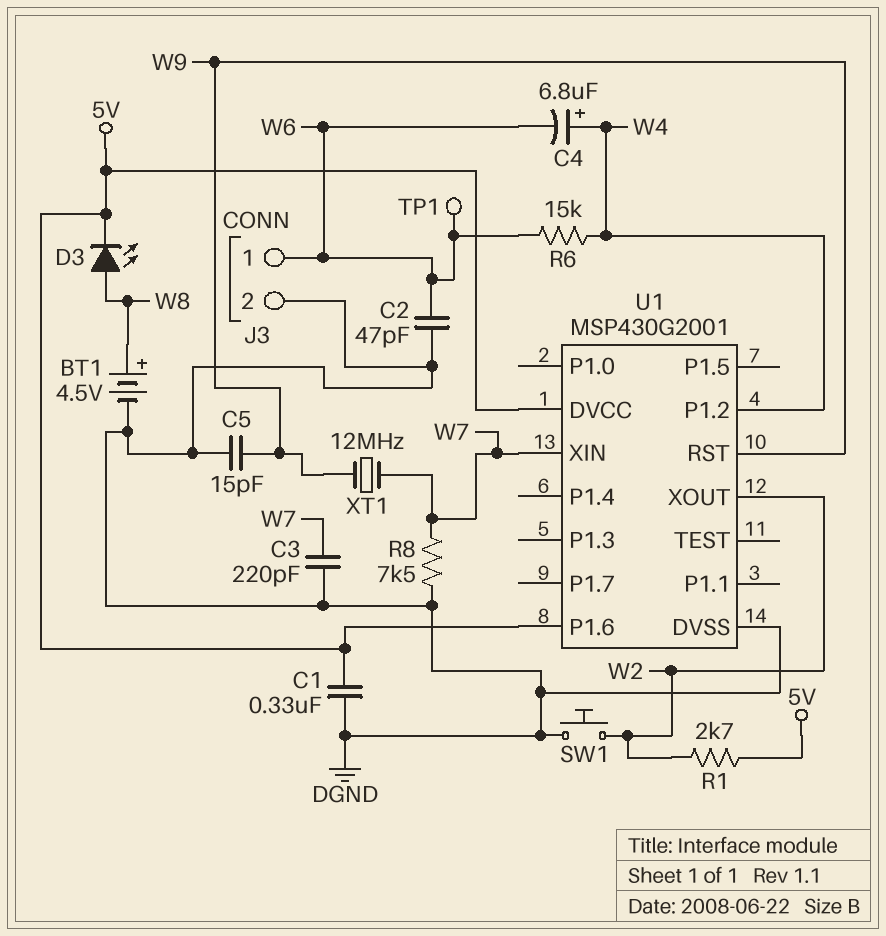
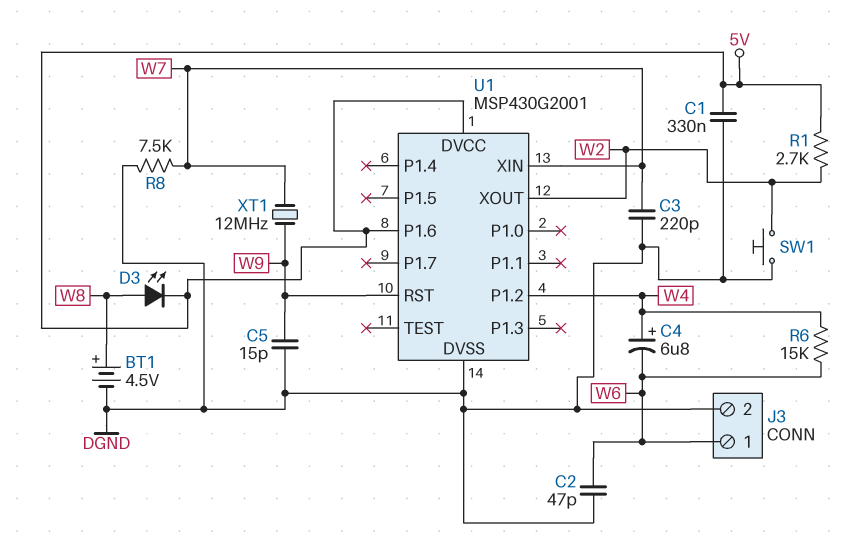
TP1: test point (W6) -> none

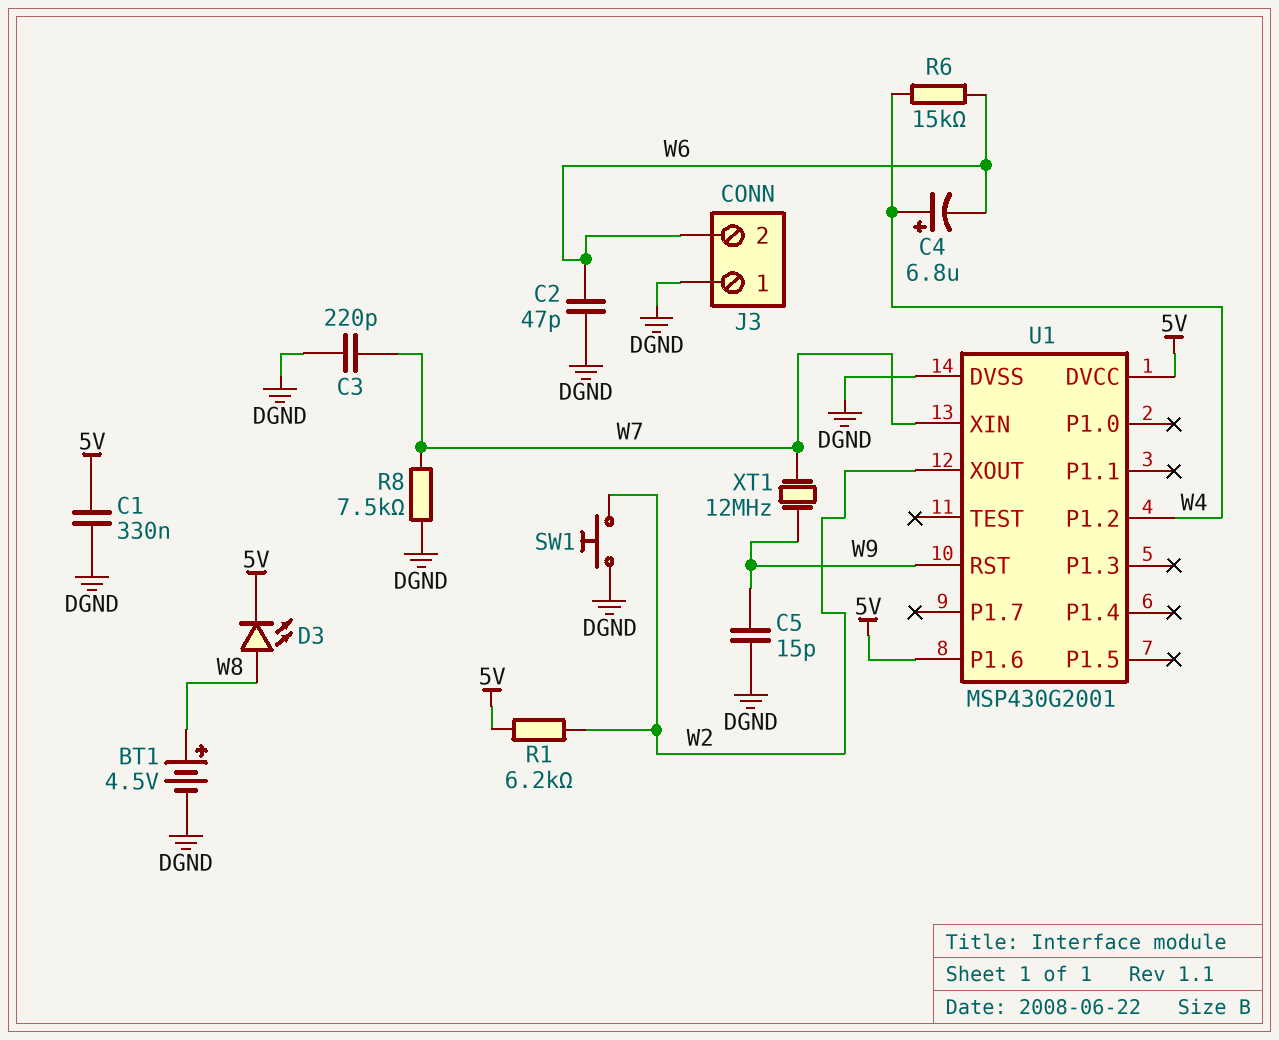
J3 pin 1: W6 -> DGND
J3 pin 2: DGND -> W6
R1: 2.7k (5V, W2) -> 6.2k (5V, W2)

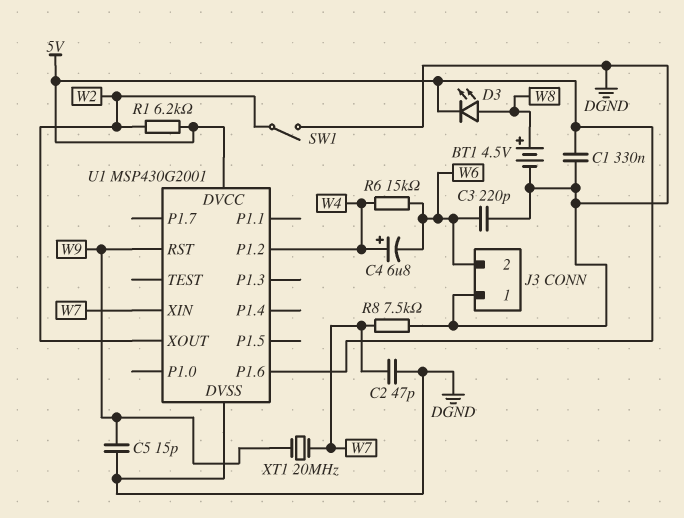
C2: 47pF (DGND, W6) -> 47pF (DGND, W7)
C3: 220pF (DGND, W7) -> 220pF (DGND, W6)
SW1: button (DGND, W2) -> switch (DGND, W2)
XT1: 12MHz (W7, W9) -> 20MHz (W7, W9)

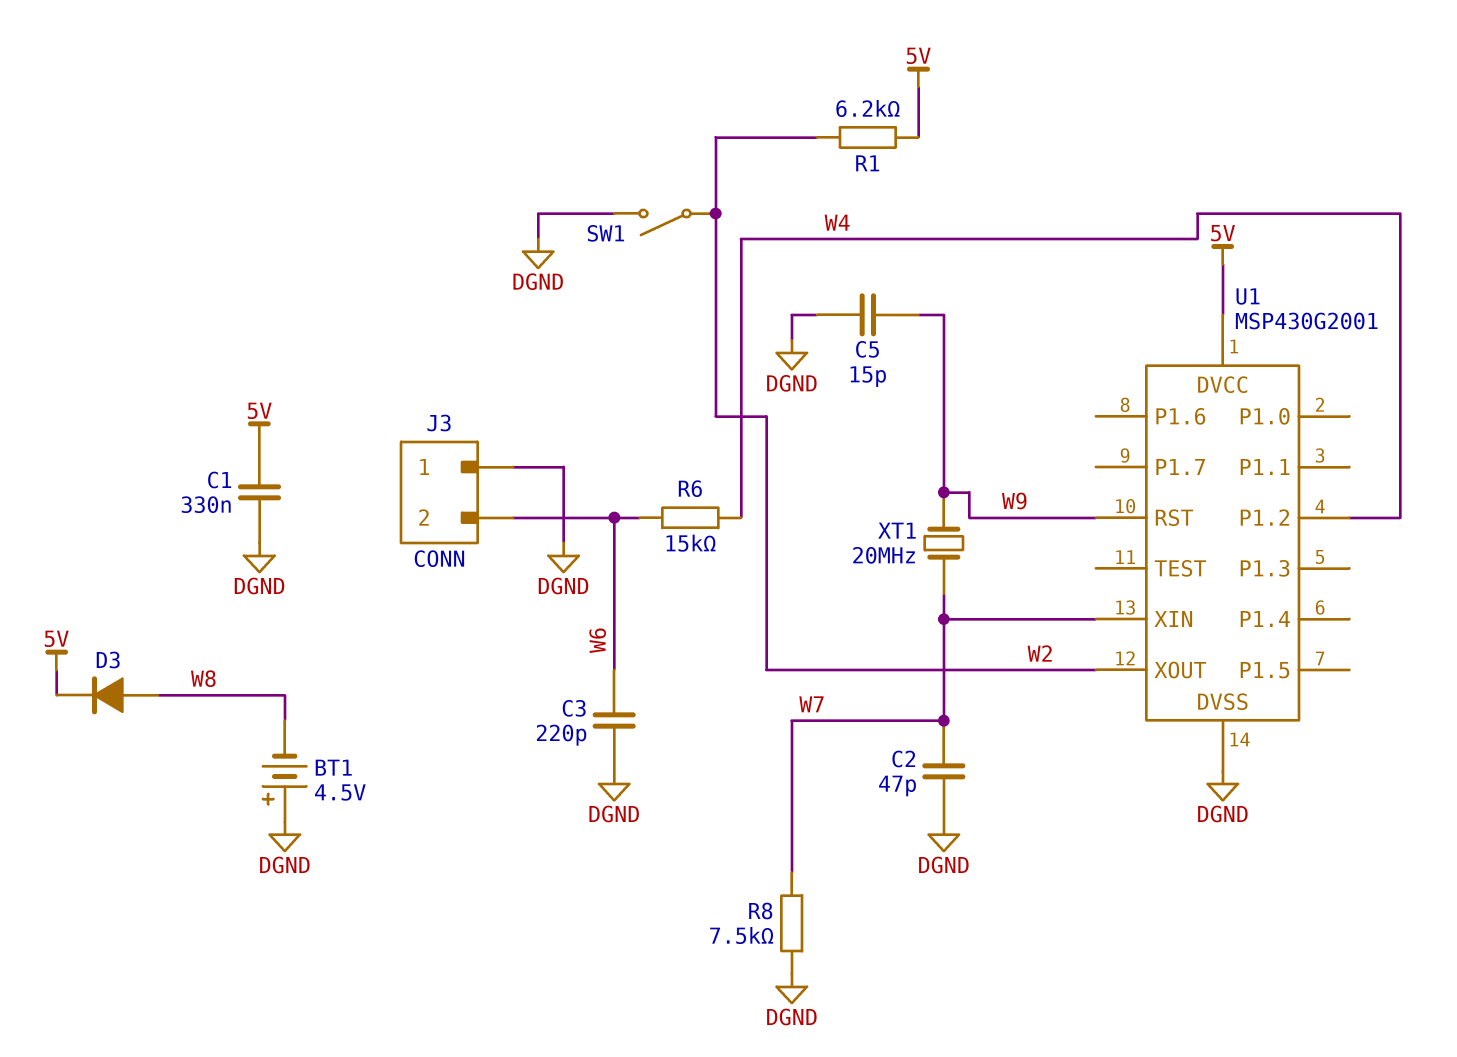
BT1: 4.5V (plus W8, minus DGND) -> 4.5V (plus DGND, minus W8)
C4: 6.8uF (plus W4, minus W6) -> none
D3: LED (A W8, K 5V) -> diode (A W8, K 5V)
U1 pin P1.6: 5V -> none

